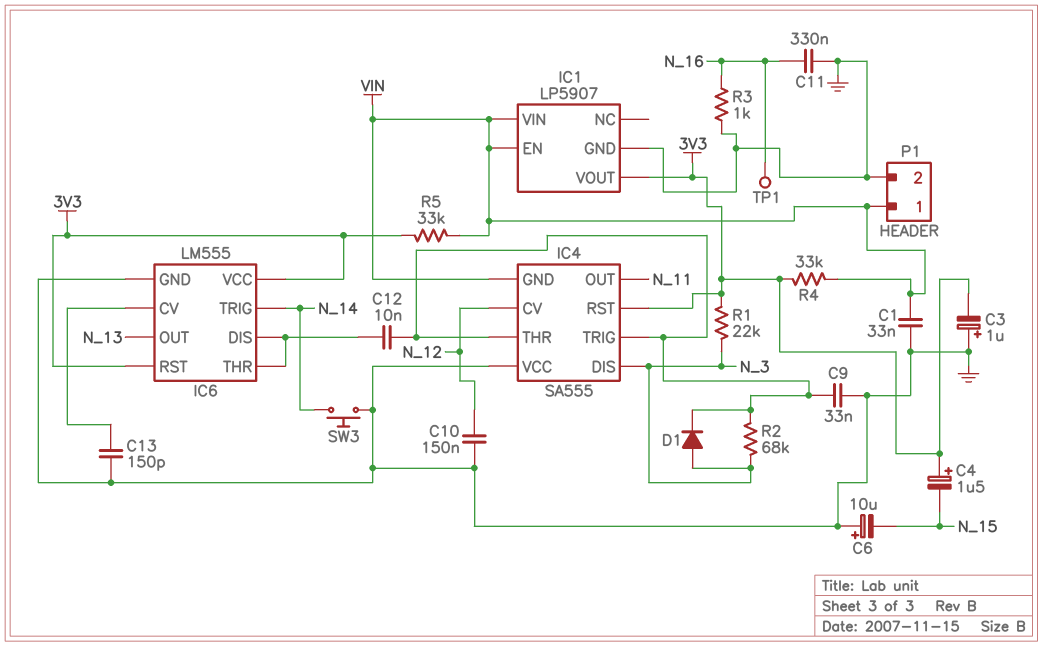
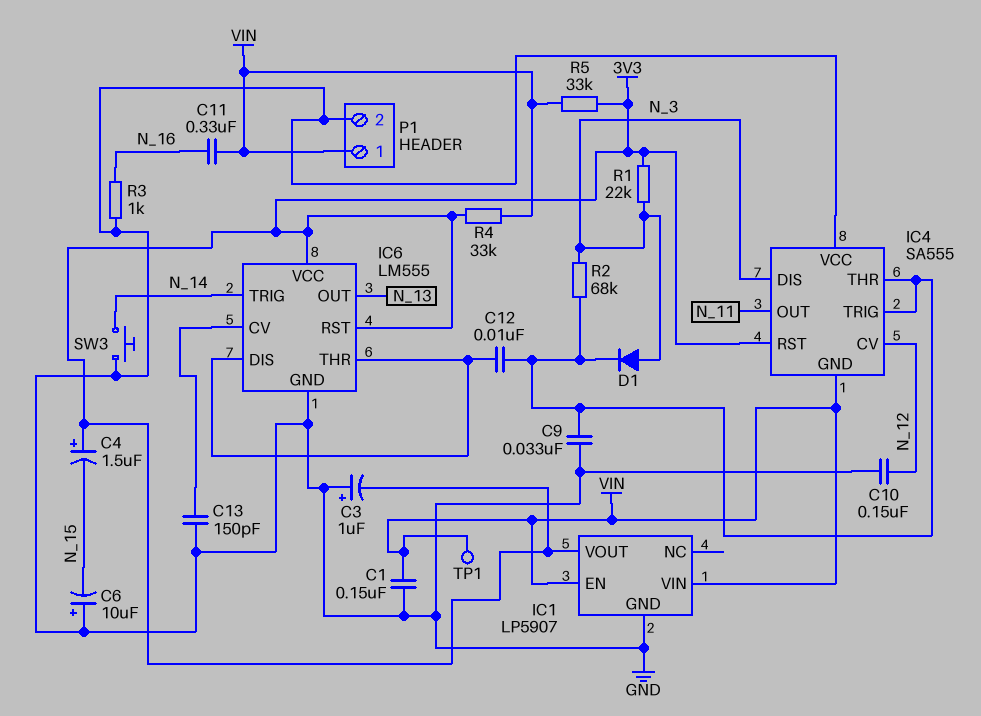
C1: 33nF (GND, VIN) -> 150nF (GND, VIN)
C11: 330nF (GND, N_16) -> 330nF (N_16, VIN)
TP1: test point (N_16) -> test point (VIN)

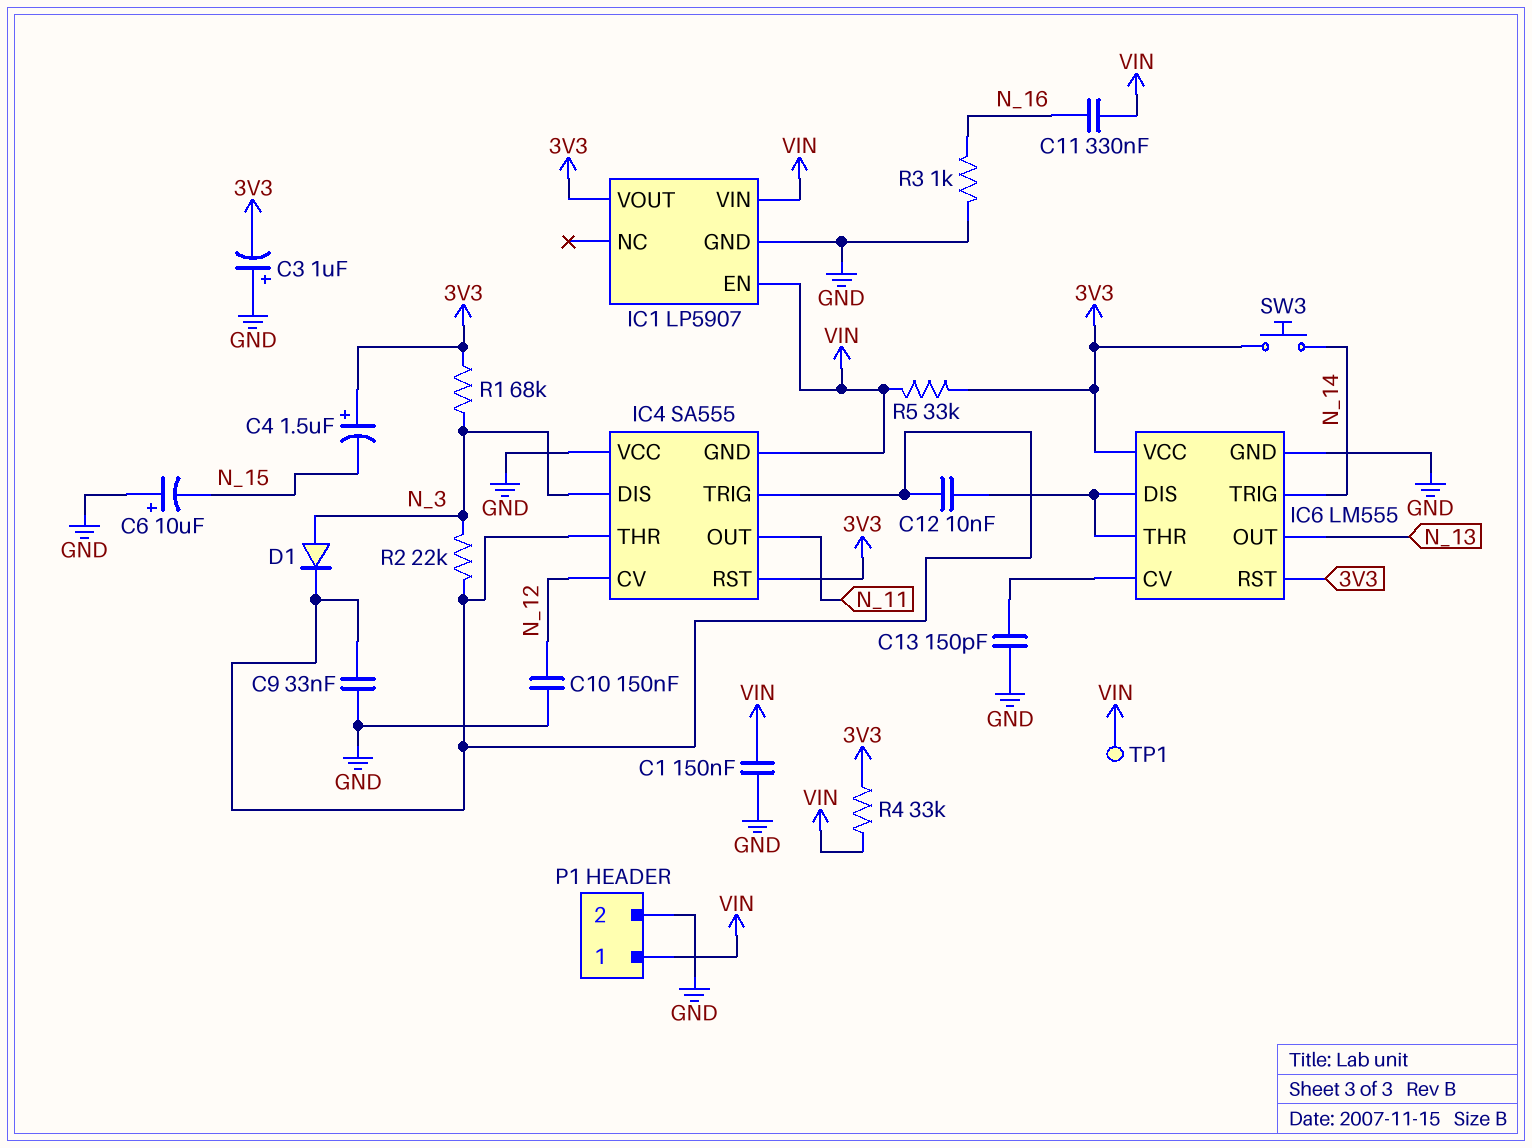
R1: 22k (3V3, N_3) -> 68k (3V3, N_3)
R2: 68k (IC4/THR, N_3) -> 22k (IC4/THR, N_3)
SW3: button (GND, N_14) -> button (3V3, N_14)

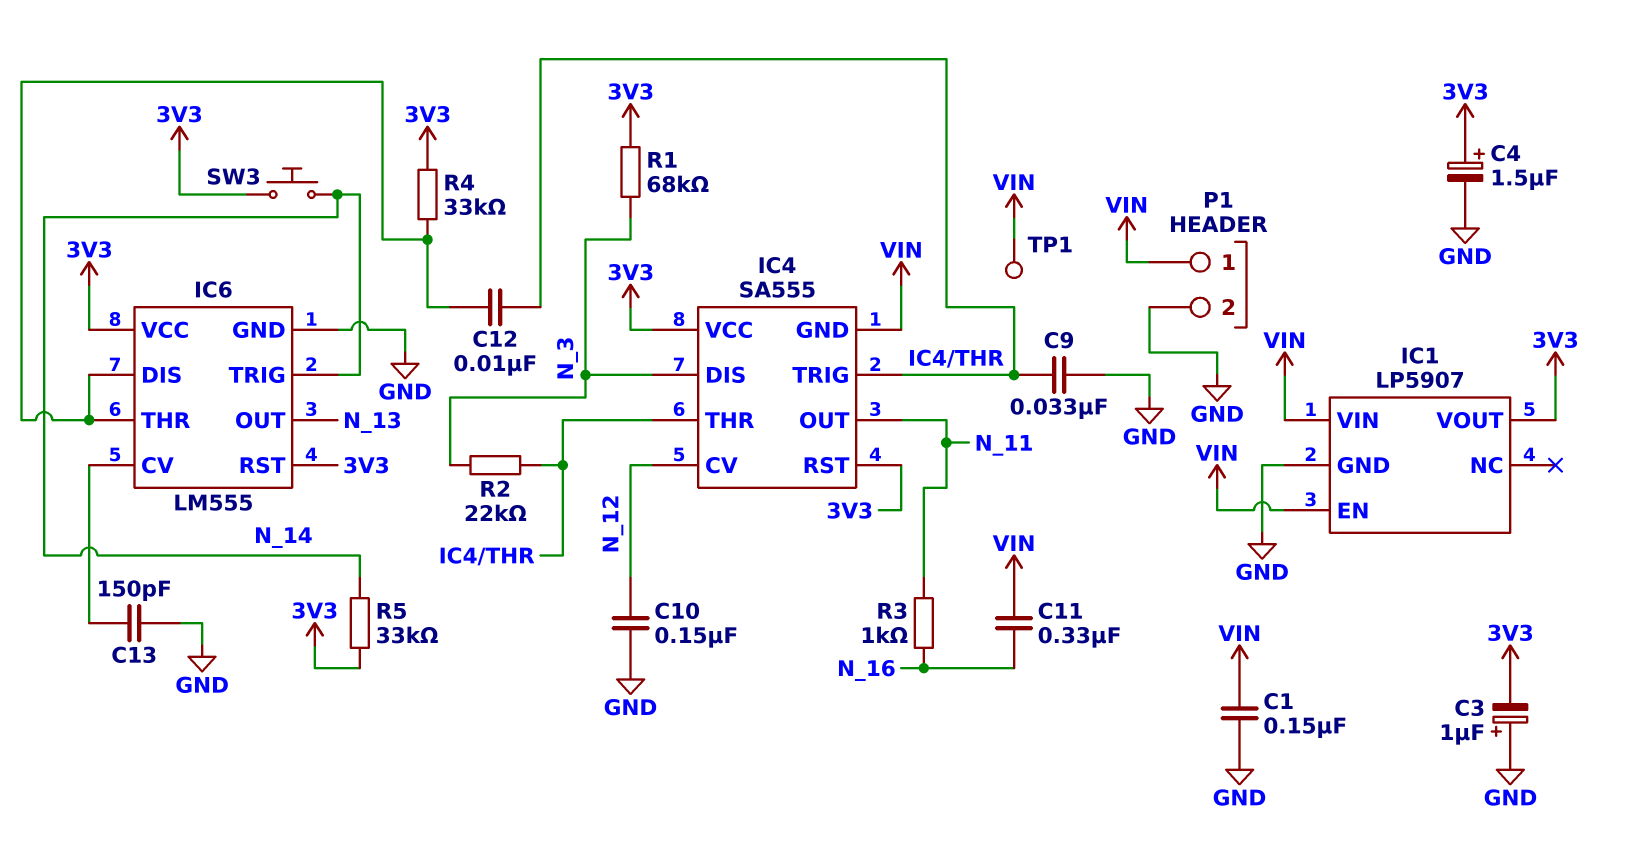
C4: 1.5uF (plus 3V3, minus N_15) -> 1.5uF (plus 3V3, minus GND)
C6: 10uF (plus GND, minus N_15) -> none
D1: diode (A N_3, K IC4/THR) -> none
IC4 pin VCC: GND -> 3V3
R3: 1k (GND, N_16) -> 1k (N_11, N_16)
R4: 33k (3V3, VIN) -> 33k (3V3, IC6/DIS)
R5: 33k (3V3, VIN) -> 33k (3V3, N_14)

